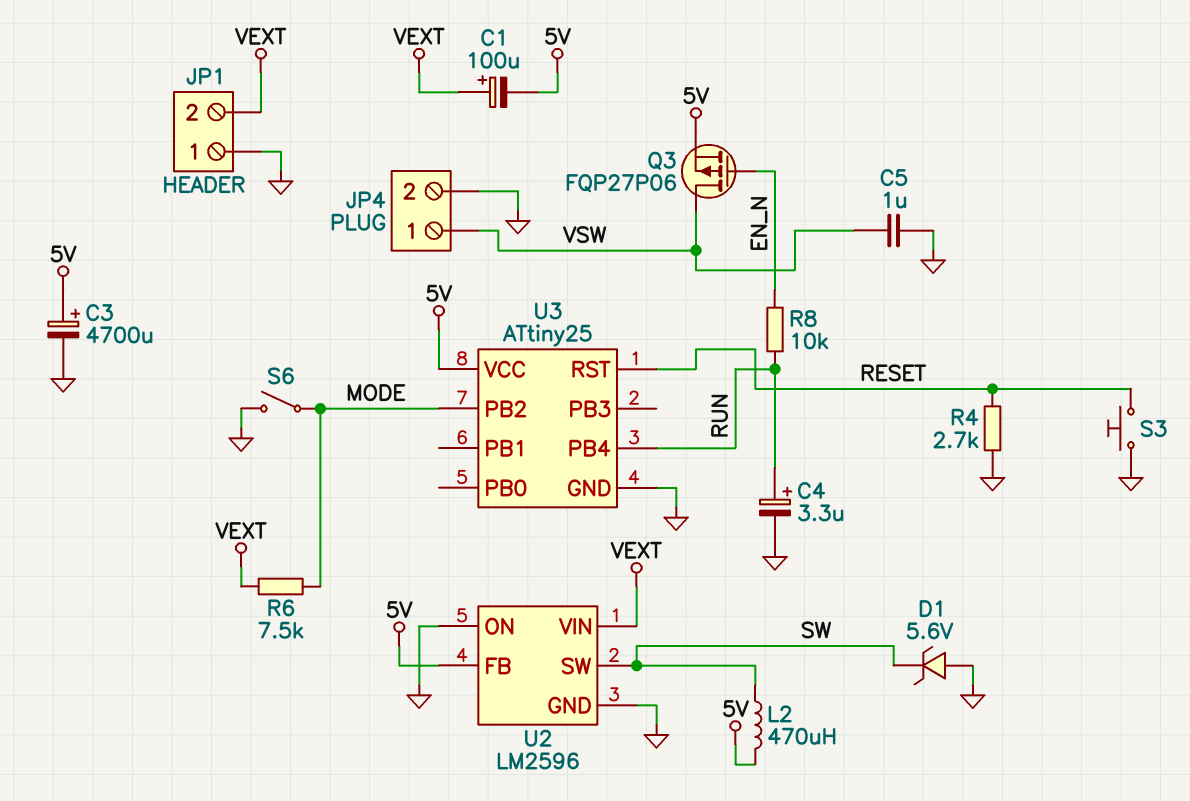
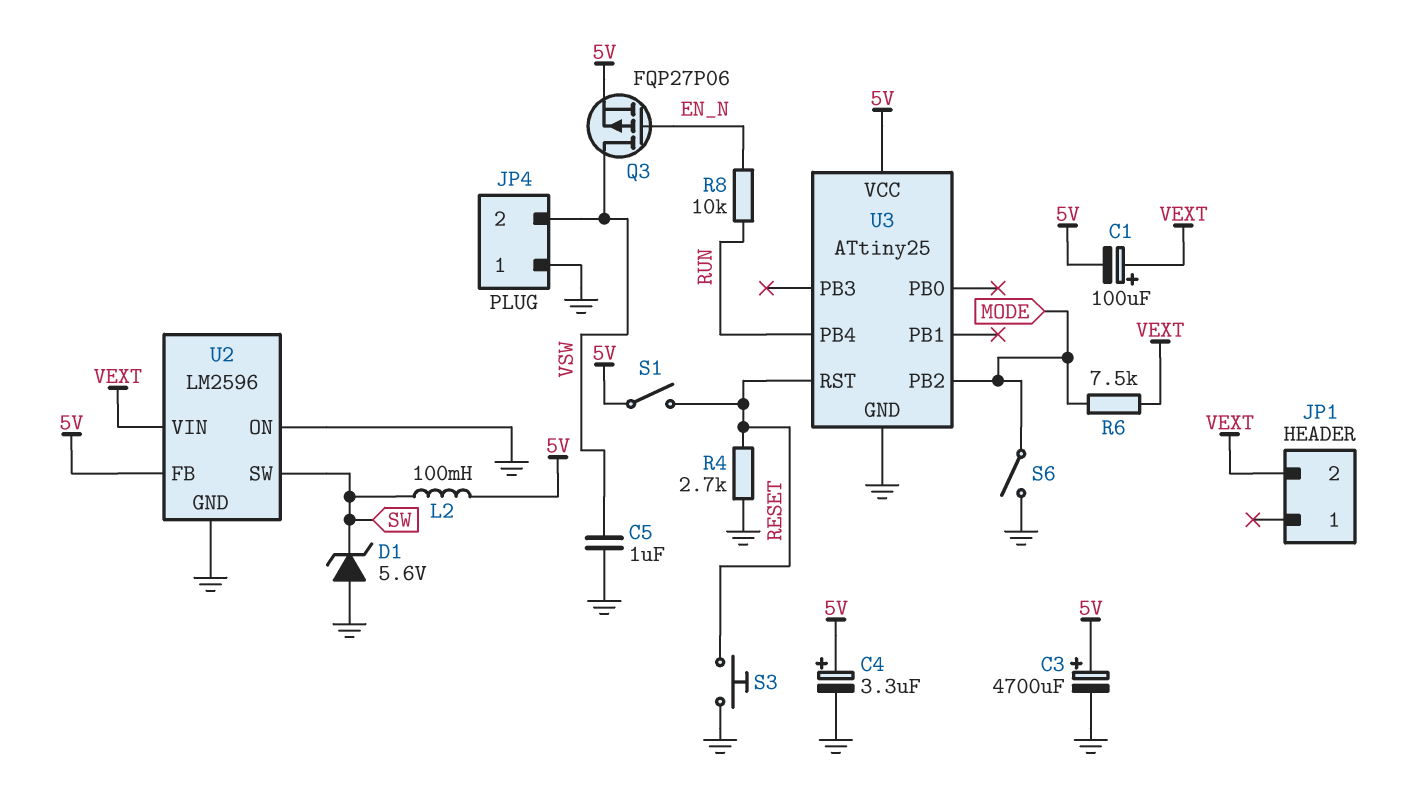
C4: 3.3uF (plus RUN, minus GND) -> 3.3uF (plus 5V, minus GND)
JP1 pin 1: GND -> none
JP4 pin 1: VSW -> GND
JP4 pin 2: GND -> VSW
L2: 470uH (5V, SW) -> 100mH (5V, SW)
S1: none -> switch (5V, RESET)

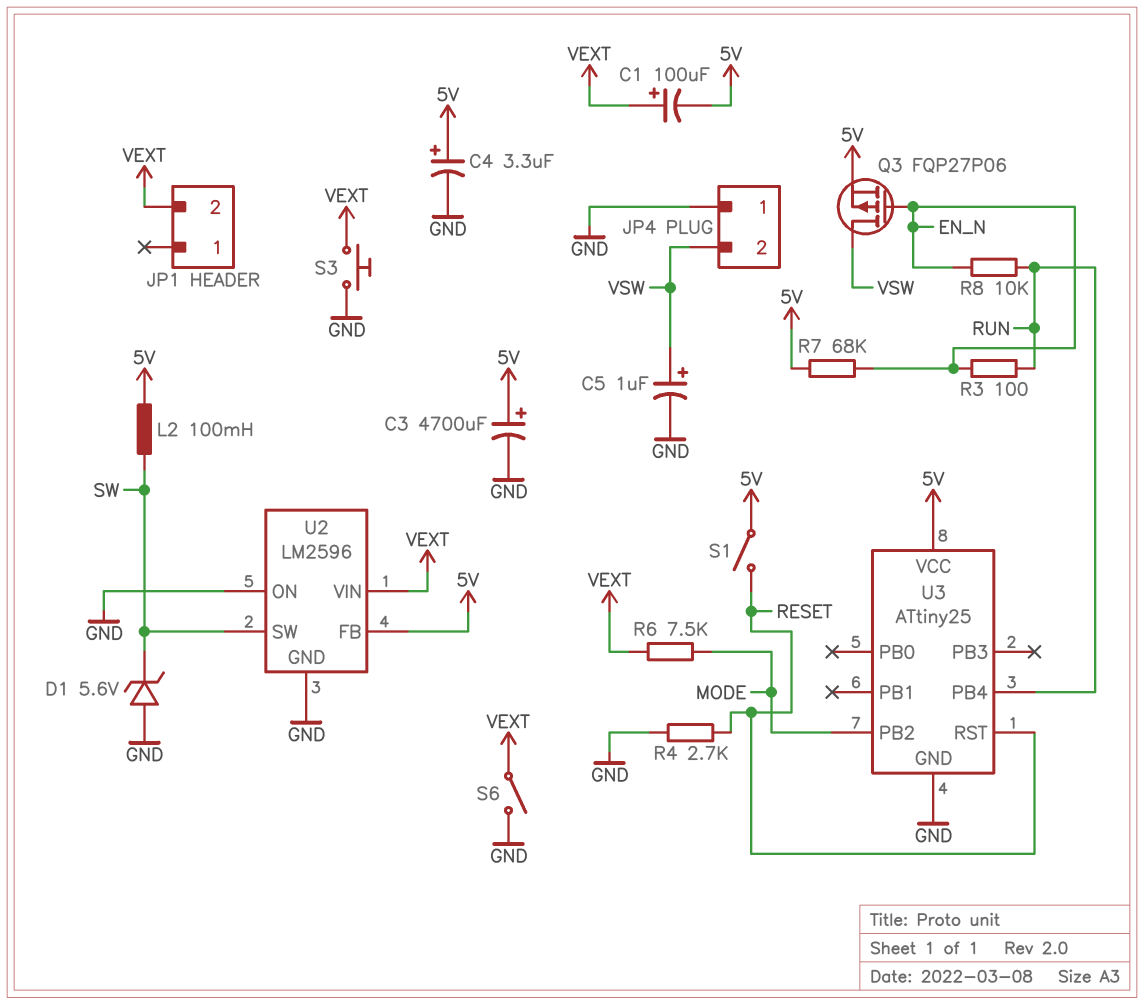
C5: 1uF (GND, VSW) -> 1uF (plus VSW, minus GND)
R3: none -> 100 (EN_N, RUN)
R7: none -> 68k (5V, EN_N)
S3: button (GND, RESET) -> button (GND, VEXT)
S6: switch (GND, MODE) -> switch (GND, VEXT)

